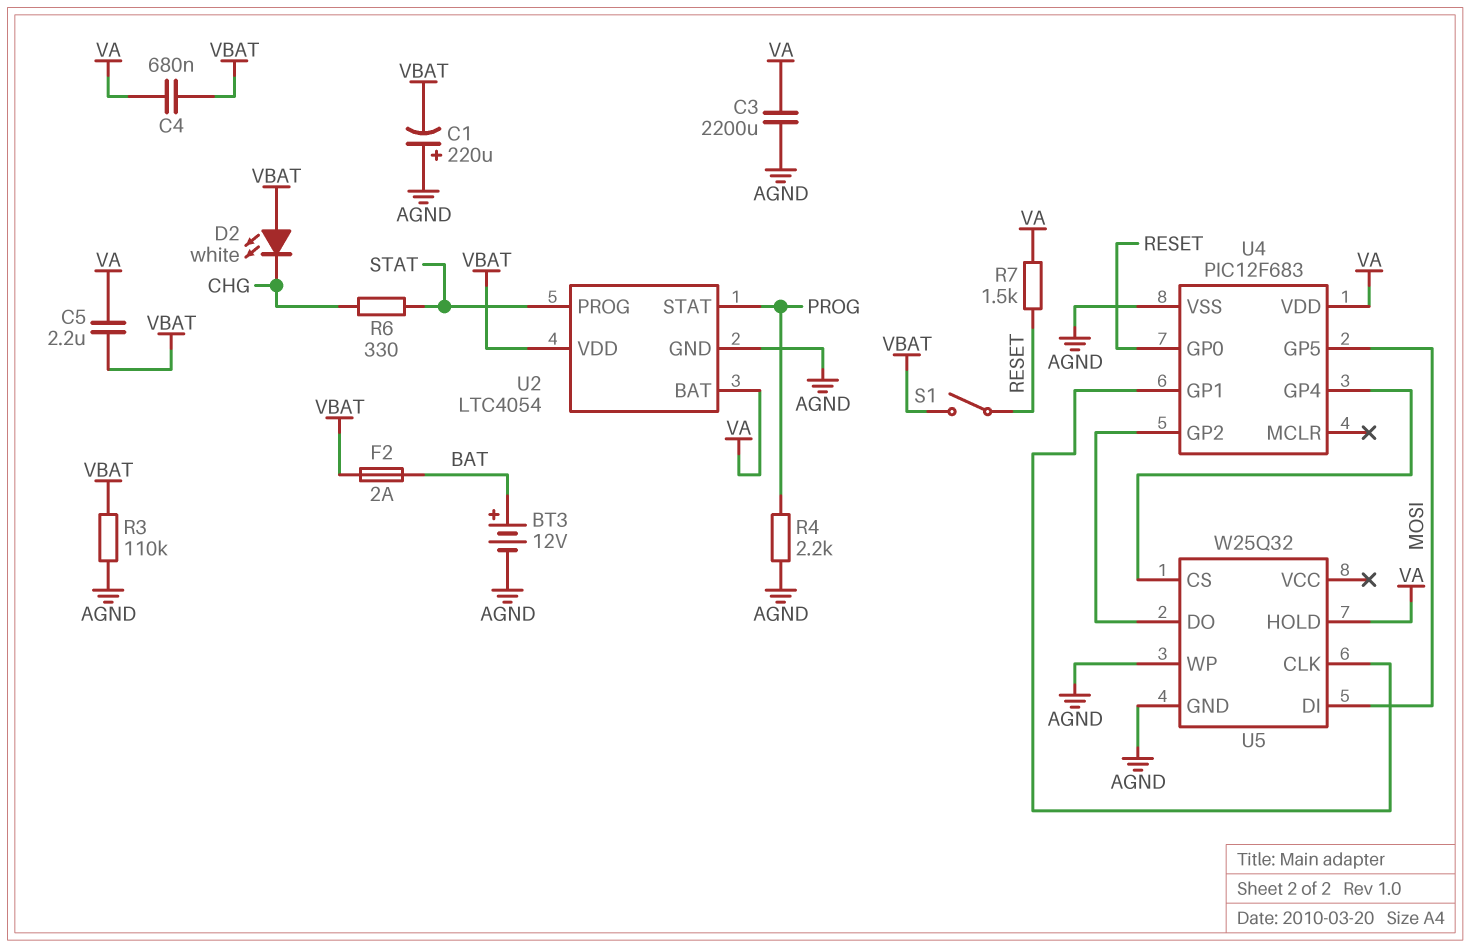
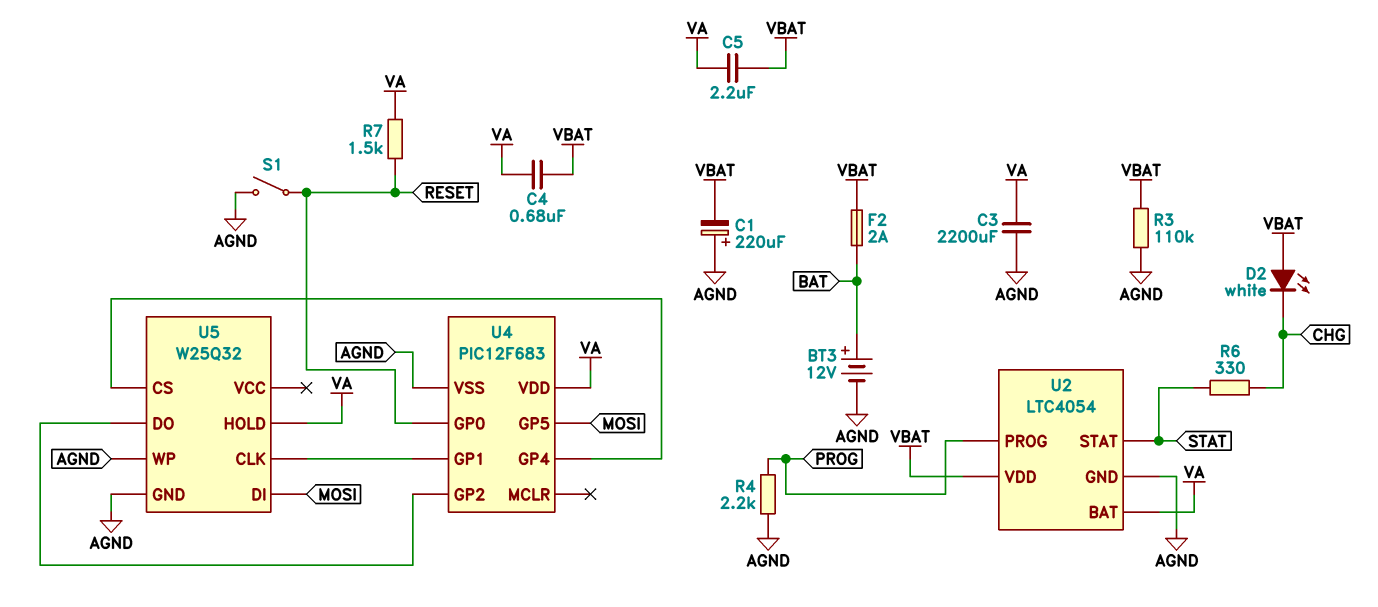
S1: switch (RESET, VBAT) -> switch (AGND, RESET)
U2 pin PROG: STAT -> PROG
U2 pin STAT: PROG -> STAT

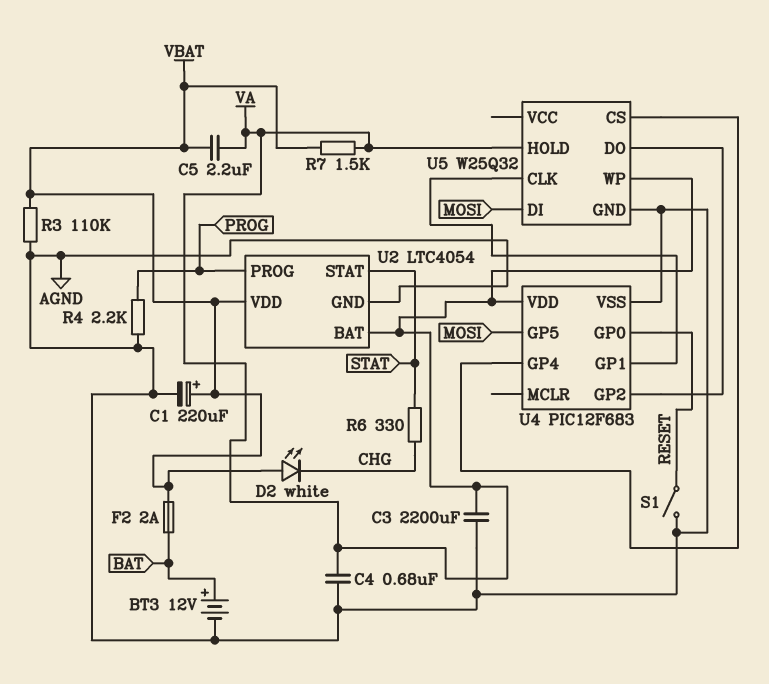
C1: 220uF (plus AGND, minus VBAT) -> 220uF (plus VBAT, minus AGND)
C4: 680nF (VA, VBAT) -> 680nF (AGND, VA)
R7: 1.5k (RESET, VA) -> 1.5k (VA, VBAT)
U5 pin WP: AGND -> VA

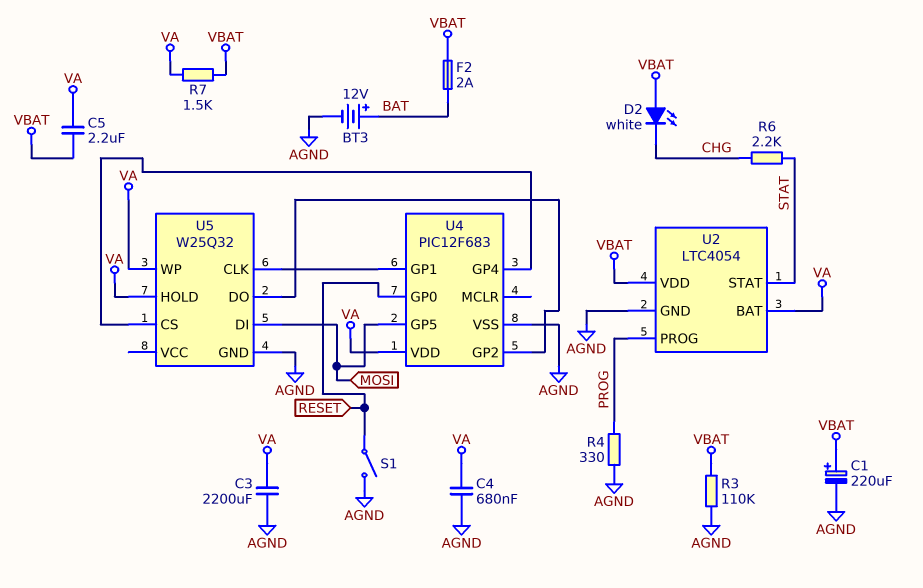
R4: 2.2k (AGND, PROG) -> 330 (AGND, PROG)
R6: 330 (CHG, STAT) -> 2.2k (CHG, STAT)

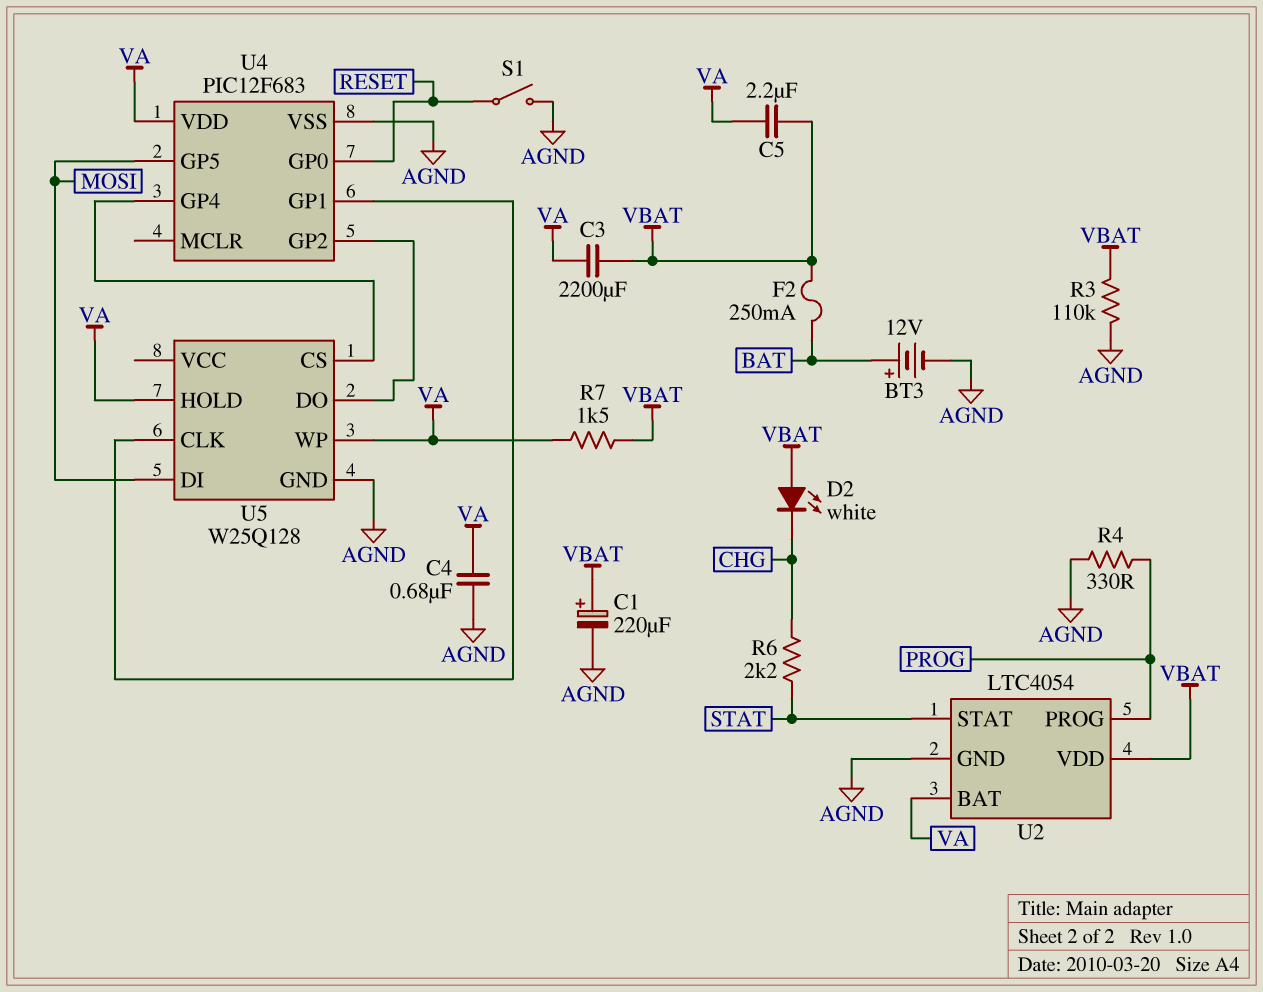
C3: 2200uF (AGND, VA) -> 2200uF (VA, VBAT)
F2: 2A (BAT, VBAT) -> 250mA (BAT, VBAT)
U5: W25Q32 -> W25Q128

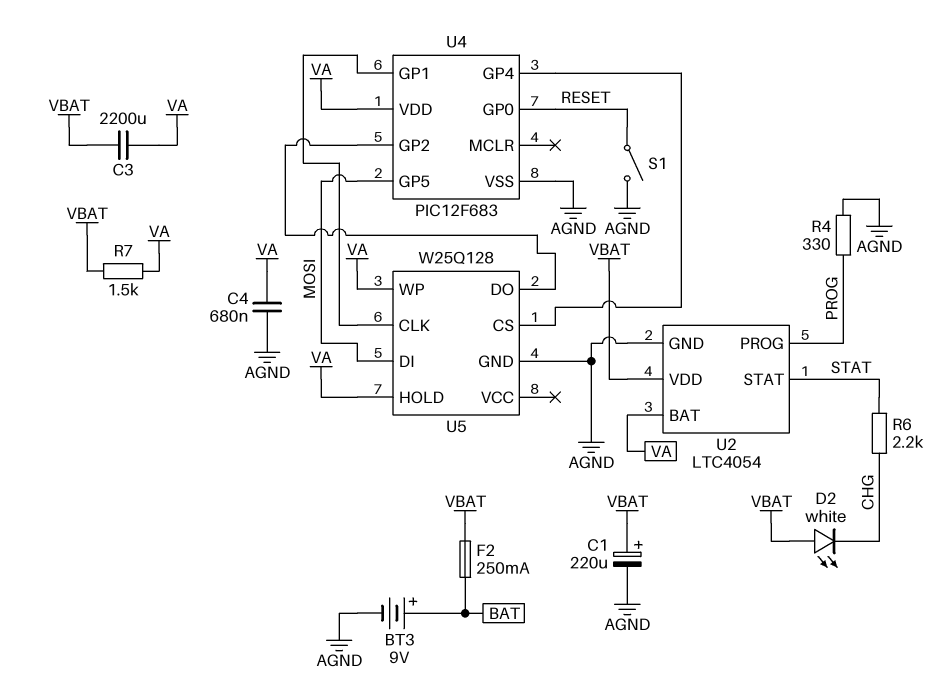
BT3: 12V (plus BAT, minus AGND) -> 9V (plus BAT, minus AGND)
C5: 2.2uF (VA, VBAT) -> none
R3: 110k (AGND, VBAT) -> none

